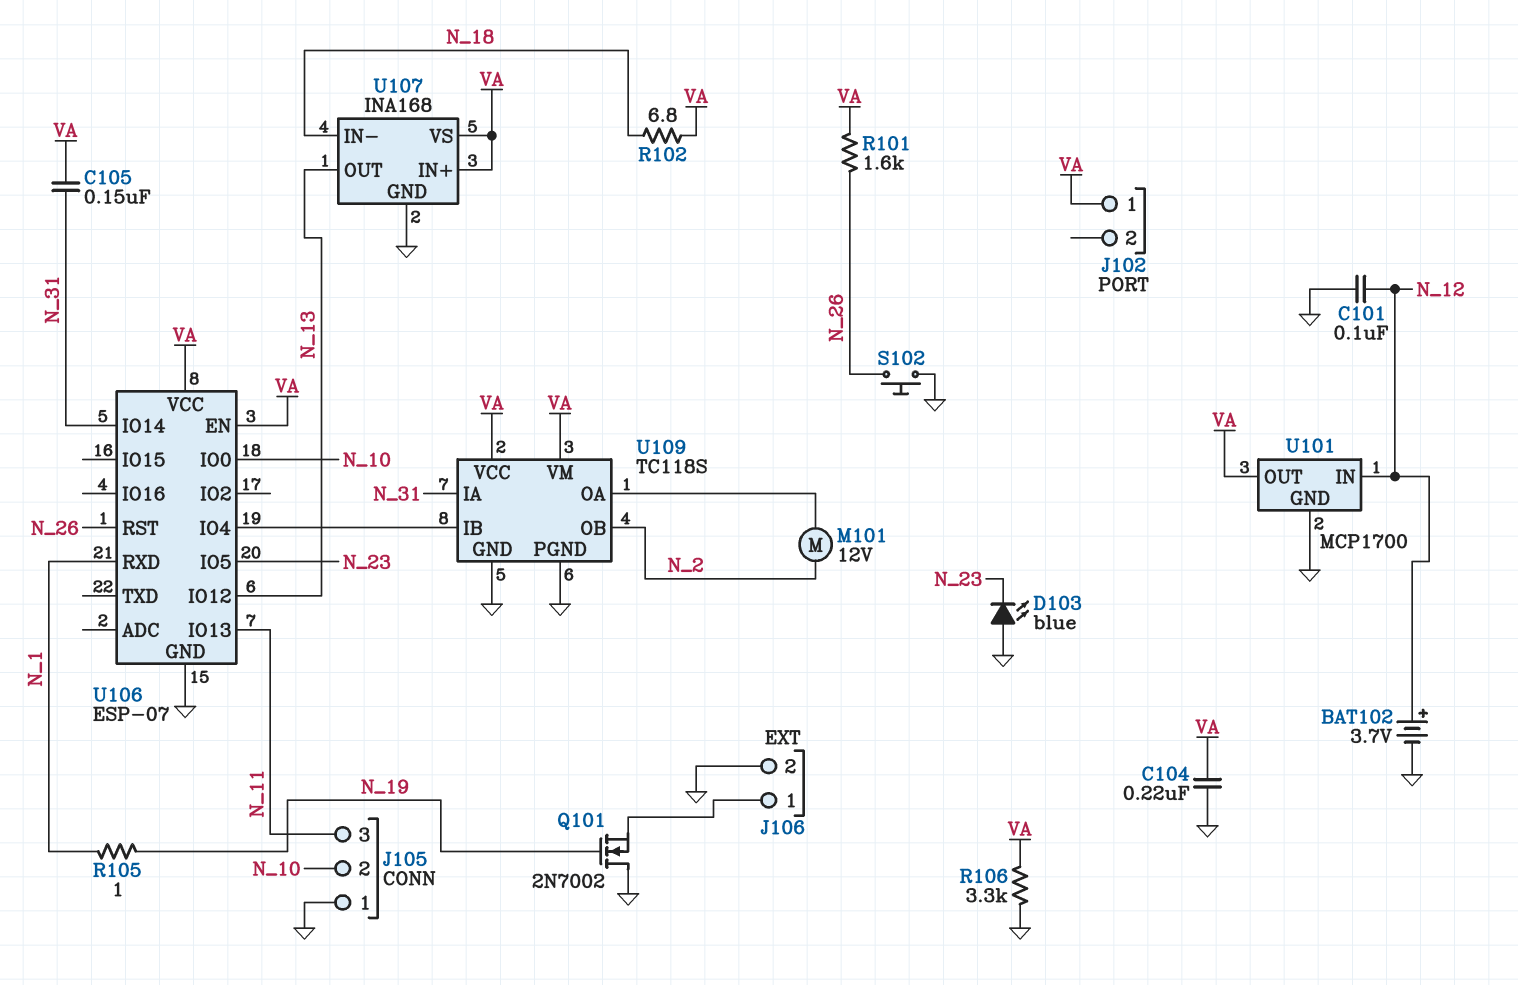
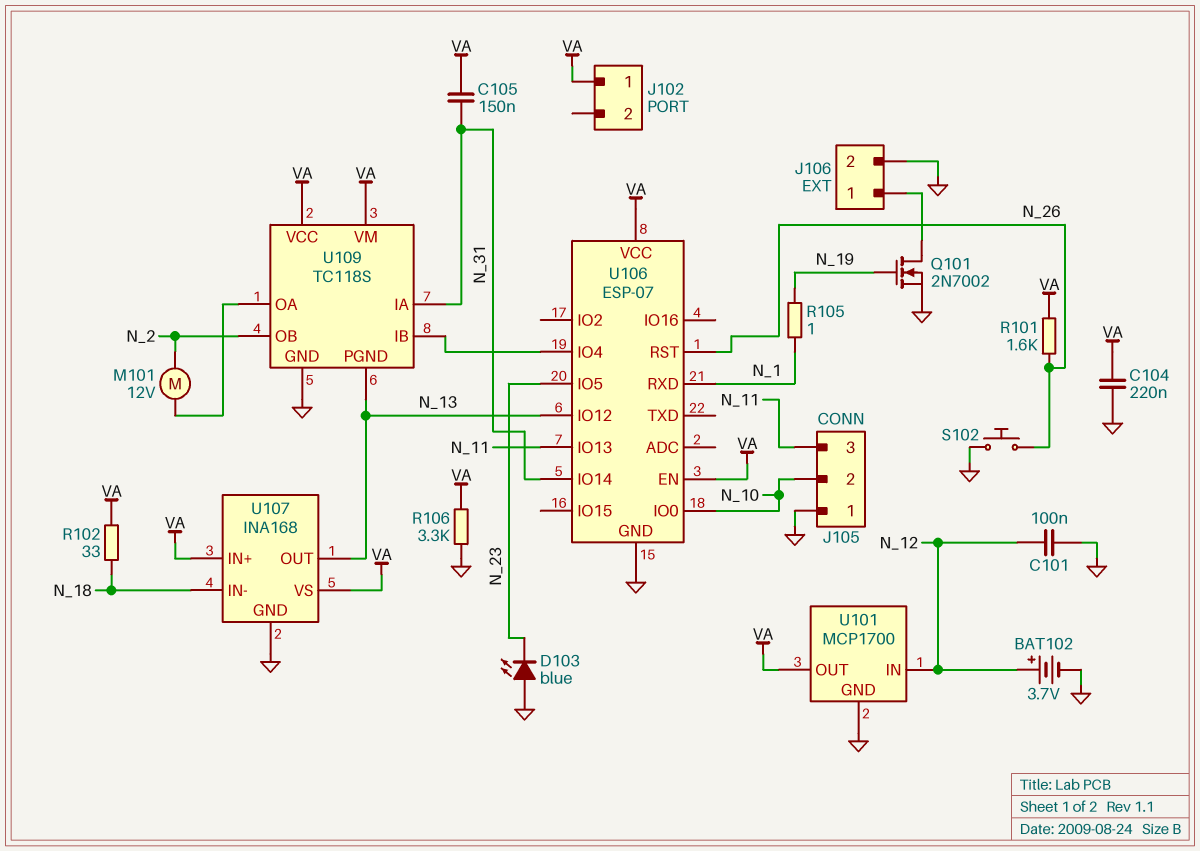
Q101: NMOS 2N7002 (G N_19, D GND, S J106/1) -> NMOS 2N7002 (G N_19, D J106/1, S GND)
R102: 6.8 (N_18, VA) -> 33 (N_18, VA)
U109 pin PGND: GND -> N_13

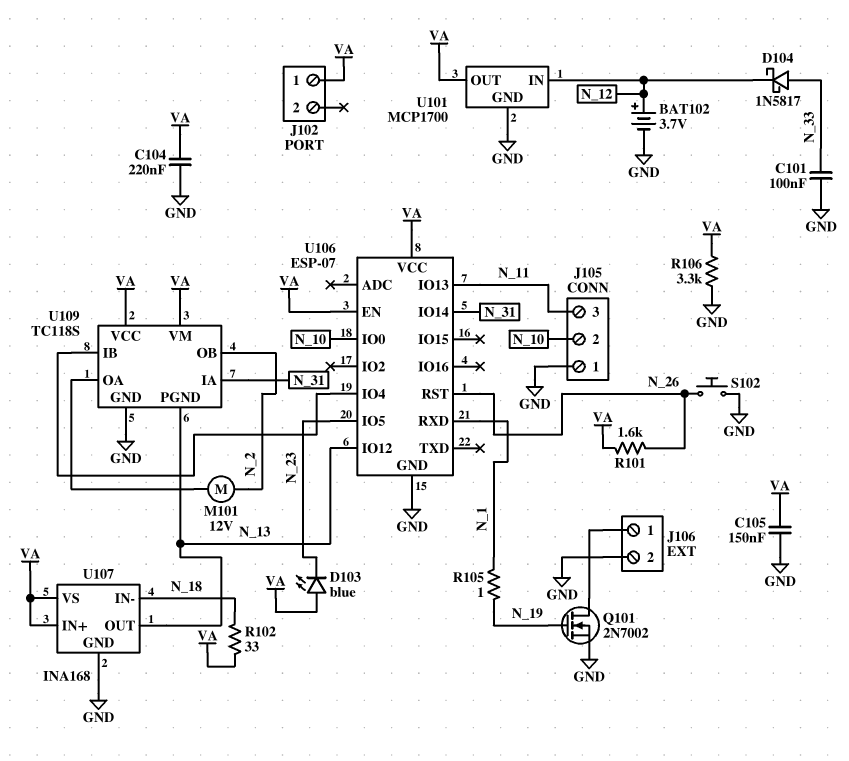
C101: 100nF (GND, N_12) -> 100nF (GND, N_33)
C105: 150nF (N_31, VA) -> 150nF (GND, VA)
D103: LED blue (A GND, K N_23) -> LED blue (A VA, K N_23)
D104: none -> schottky 1N5817 (A N_33, K N_12)

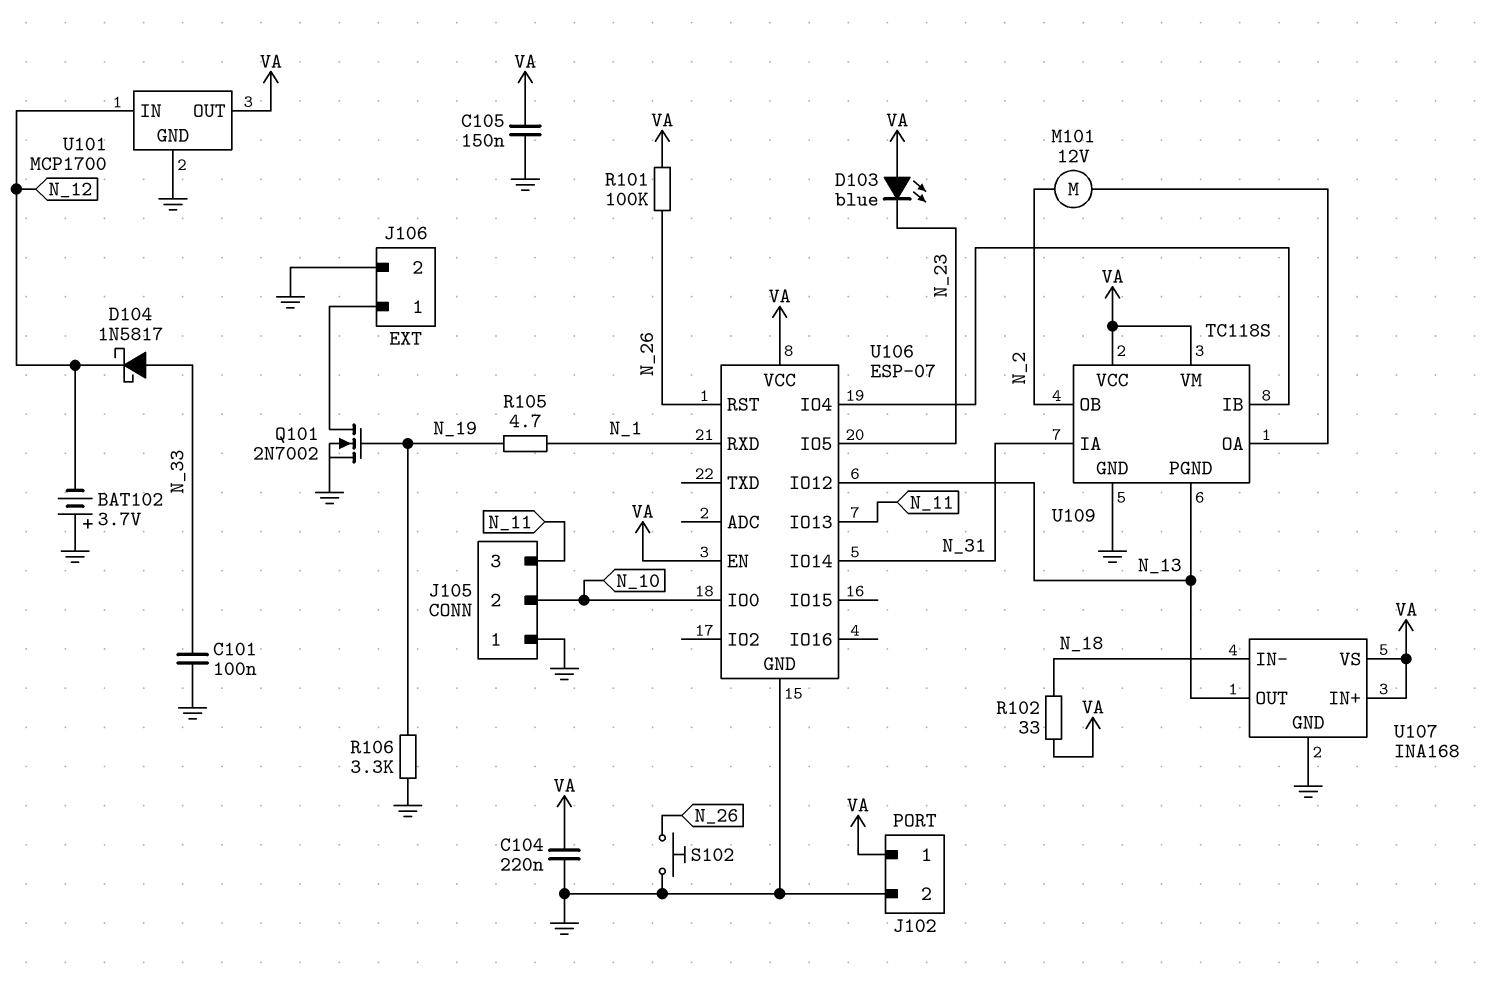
BAT102: 3.7V (plus N_12, minus GND) -> 3.7V (plus GND, minus N_12)
J102 pin 2: none -> GND
R101: 1.6k (N_26, VA) -> 100k (N_26, VA)
R105: 1 (N_1, N_19) -> 4.7 (N_1, N_19)
R106: 3.3k (GND, VA) -> 3.3k (GND, N_19)

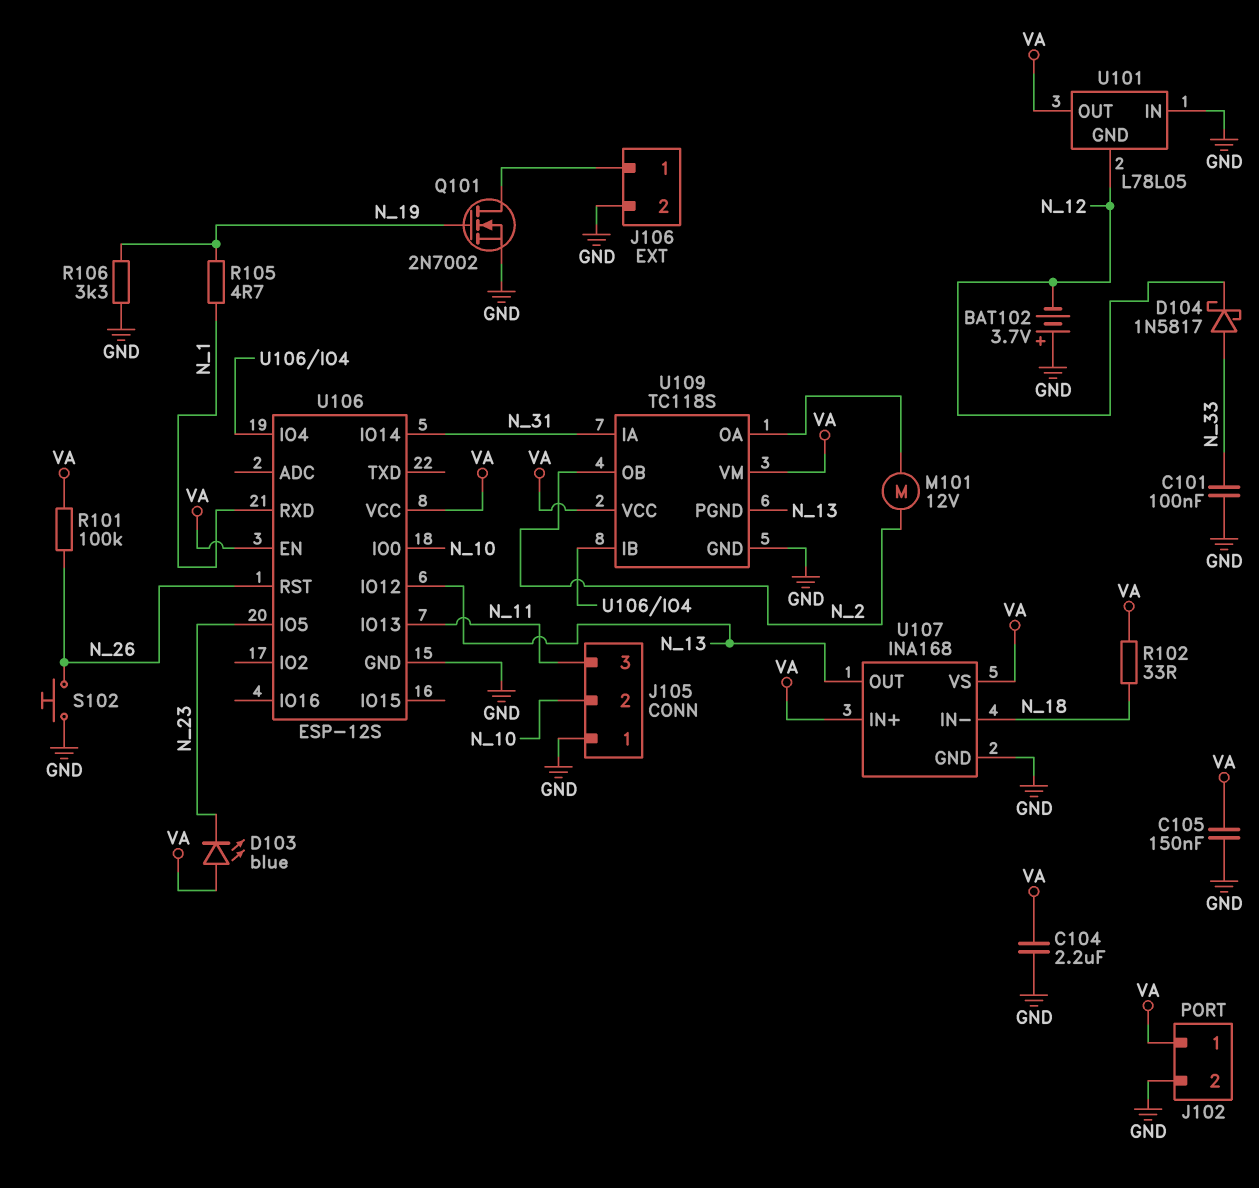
C104: 220nF (GND, VA) -> 2.2uF (GND, VA)
U101: MCP1700 -> L78L05
U101 pin GND: GND -> N_12
U101 pin IN: N_12 -> GND
U106: ESP-07 -> ESP-12S

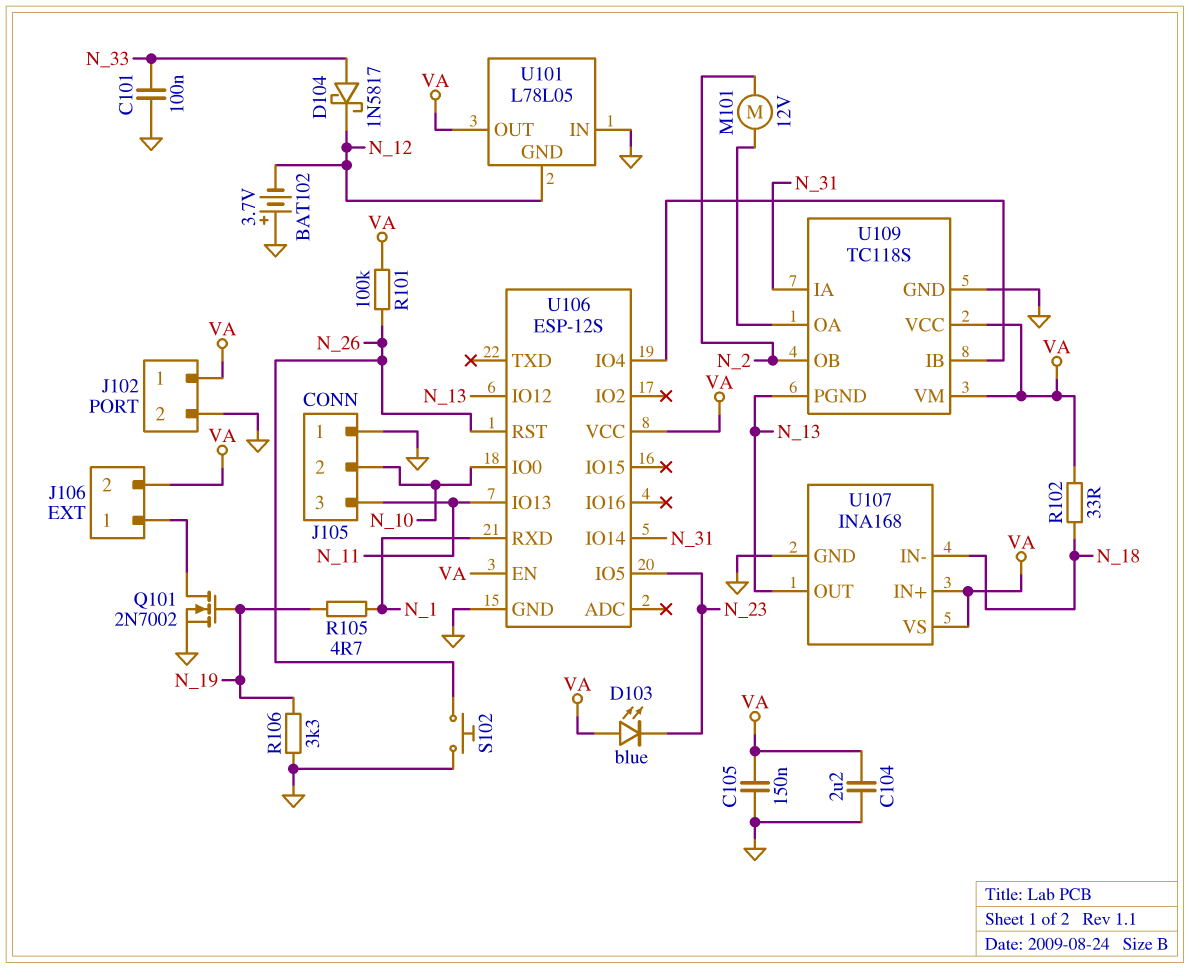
J106 pin 2: GND -> VA

